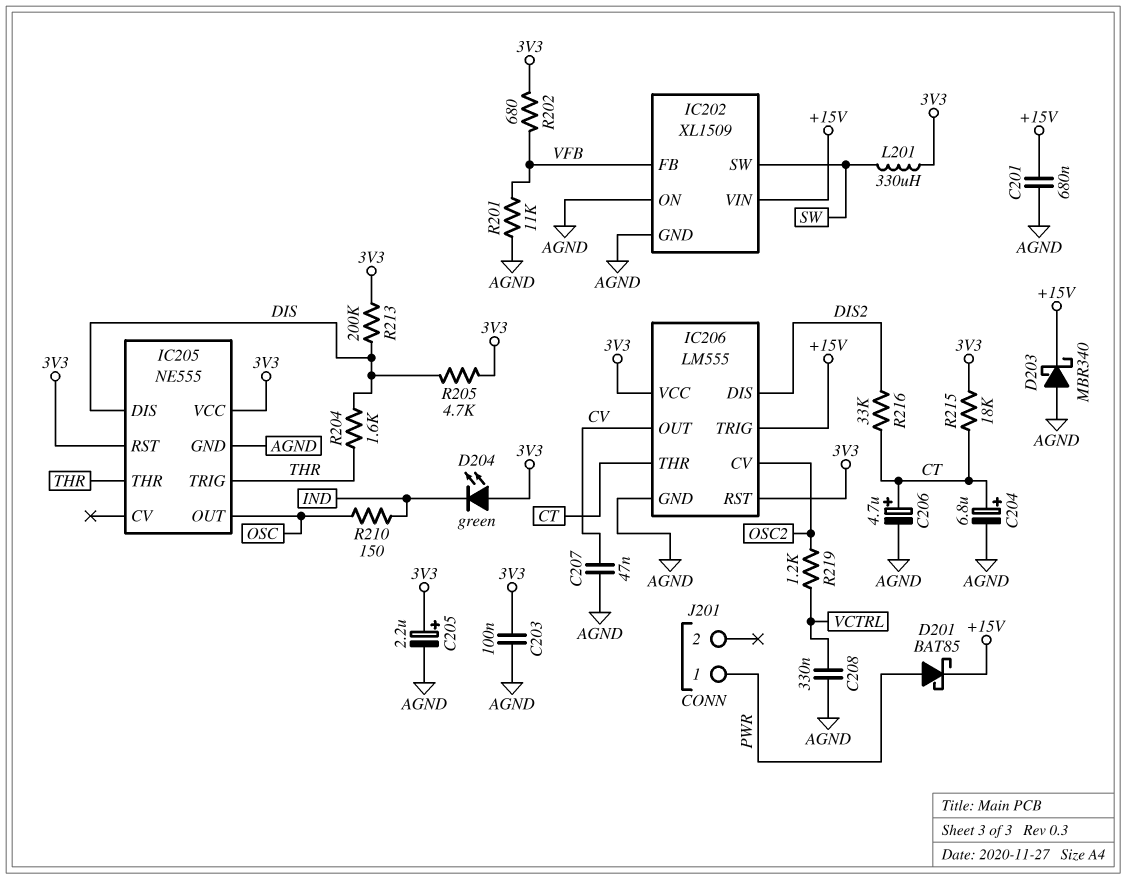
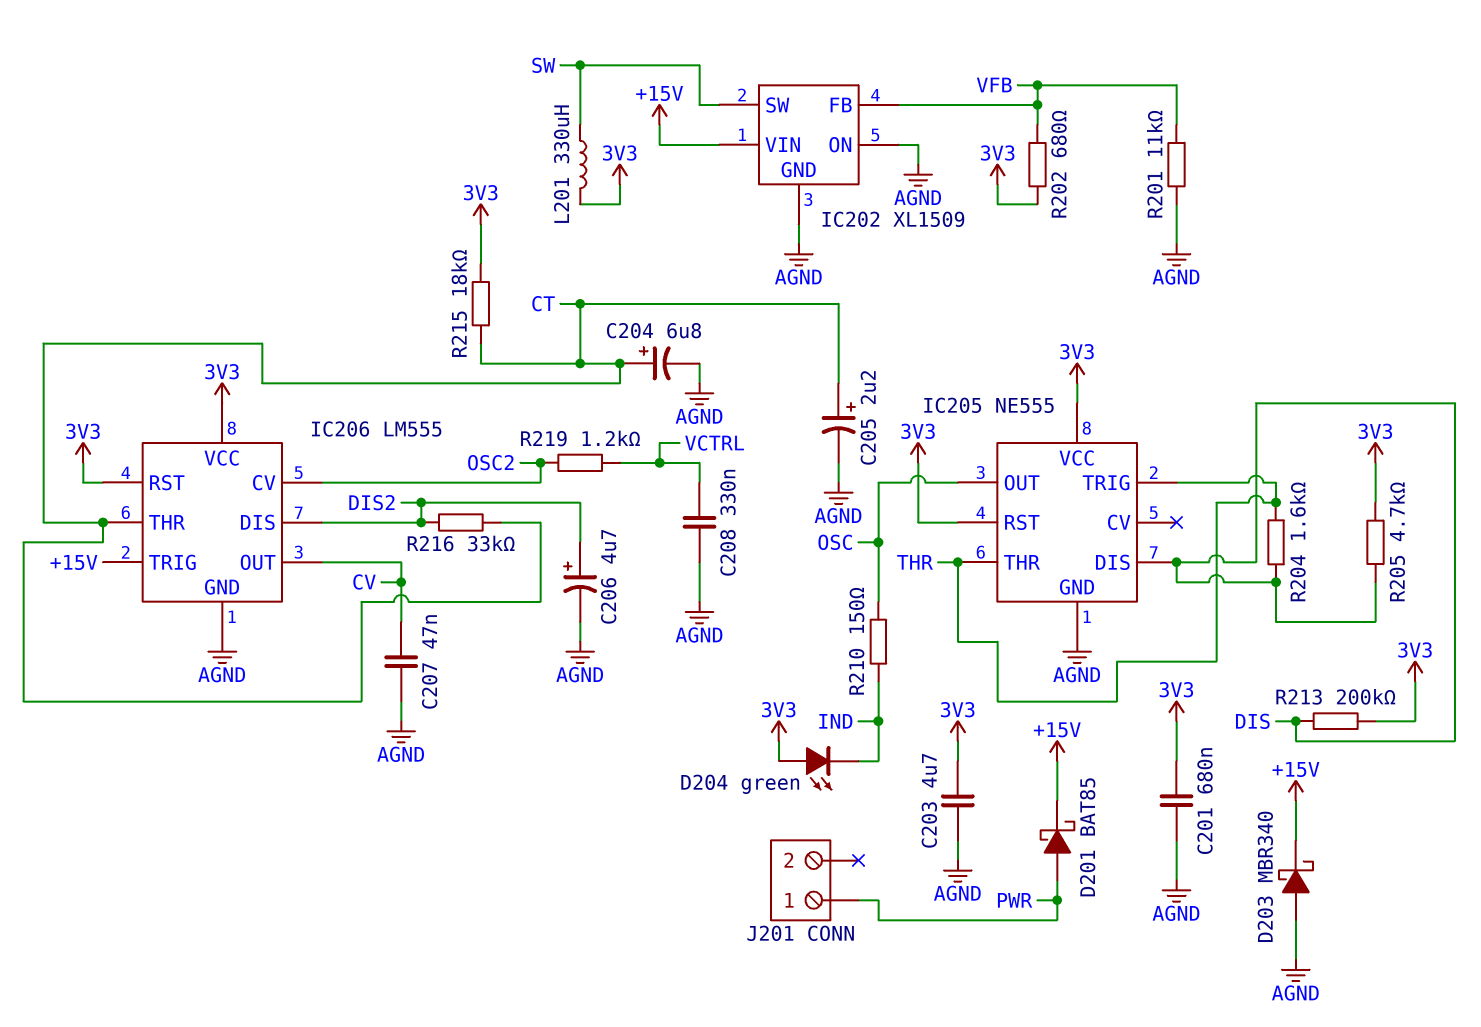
C201: 680nF (+15V, AGND) -> 680nF (3V3, AGND)
C203: 100nF (3V3, AGND) -> 4.7uF (3V3, AGND)
C205: 2.2uF (plus 3V3, minus AGND) -> 2.2uF (plus CT, minus AGND)
C206: 4.7uF (plus CT, minus AGND) -> 4.7uF (plus DIS2, minus AGND)

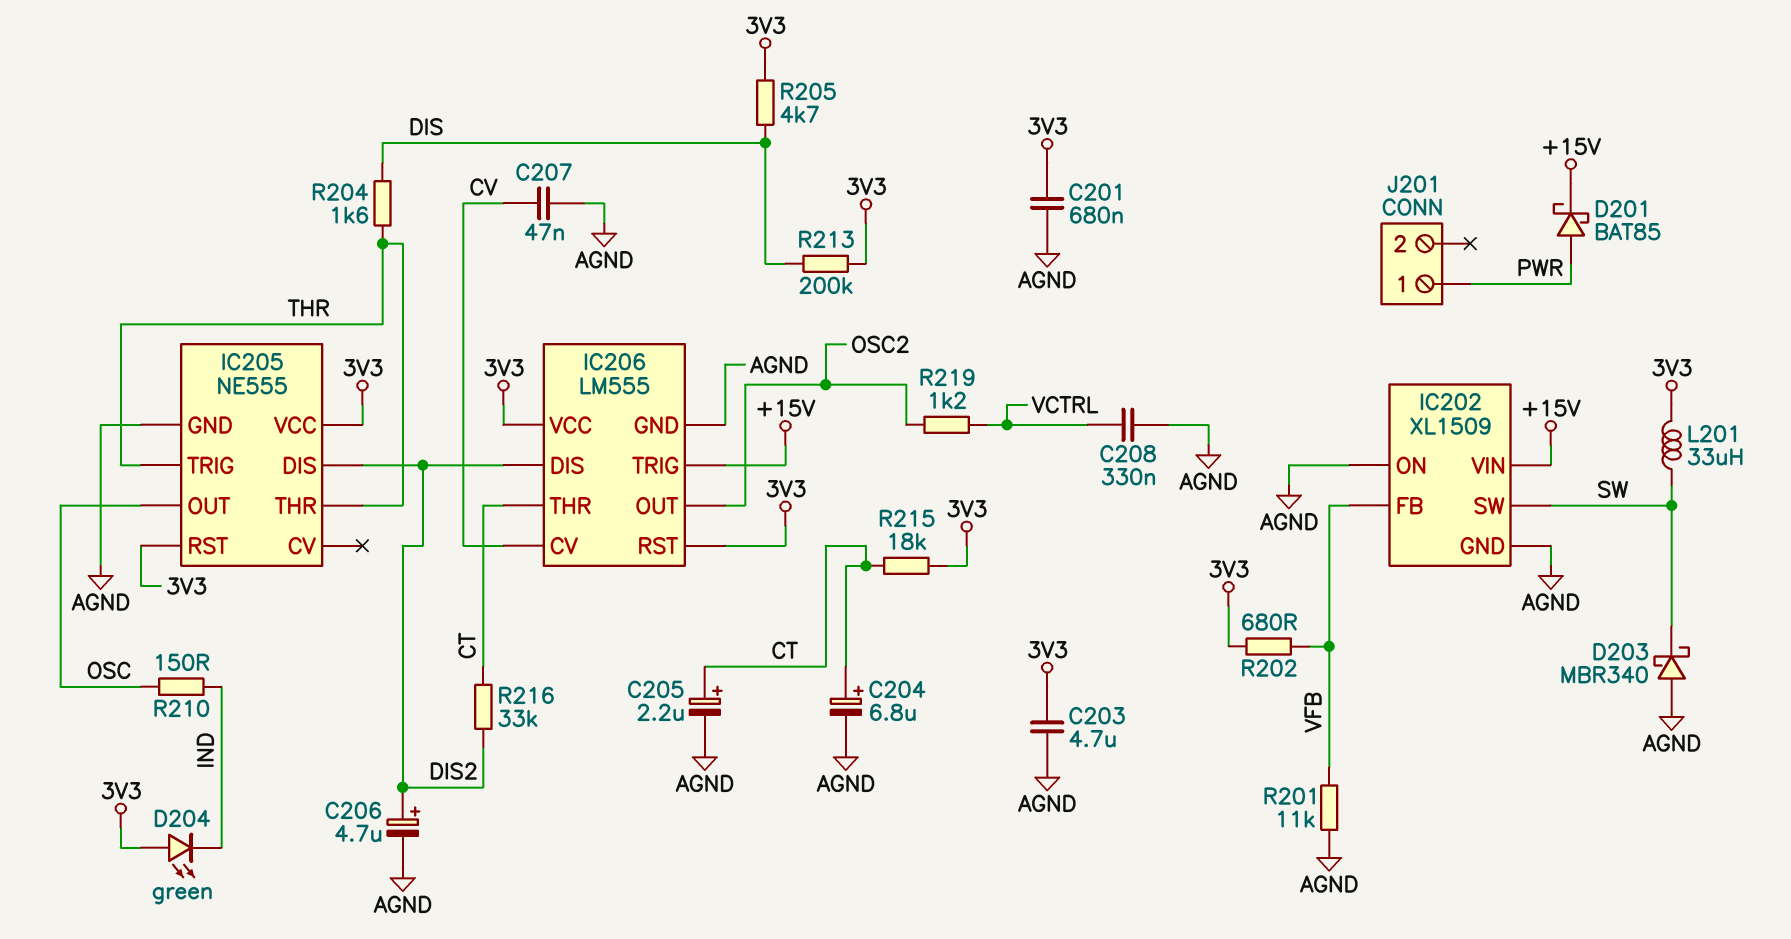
D203: schottky MBR340 (A AGND, K +15V) -> schottky MBR340 (A AGND, K SW)
IC205 pin DIS: DIS -> DIS2
IC206 pin CV: OSC2 -> CV
IC206 pin OUT: CV -> OSC2
L201: 330uH (3V3, SW) -> 33uH (3V3, SW)

